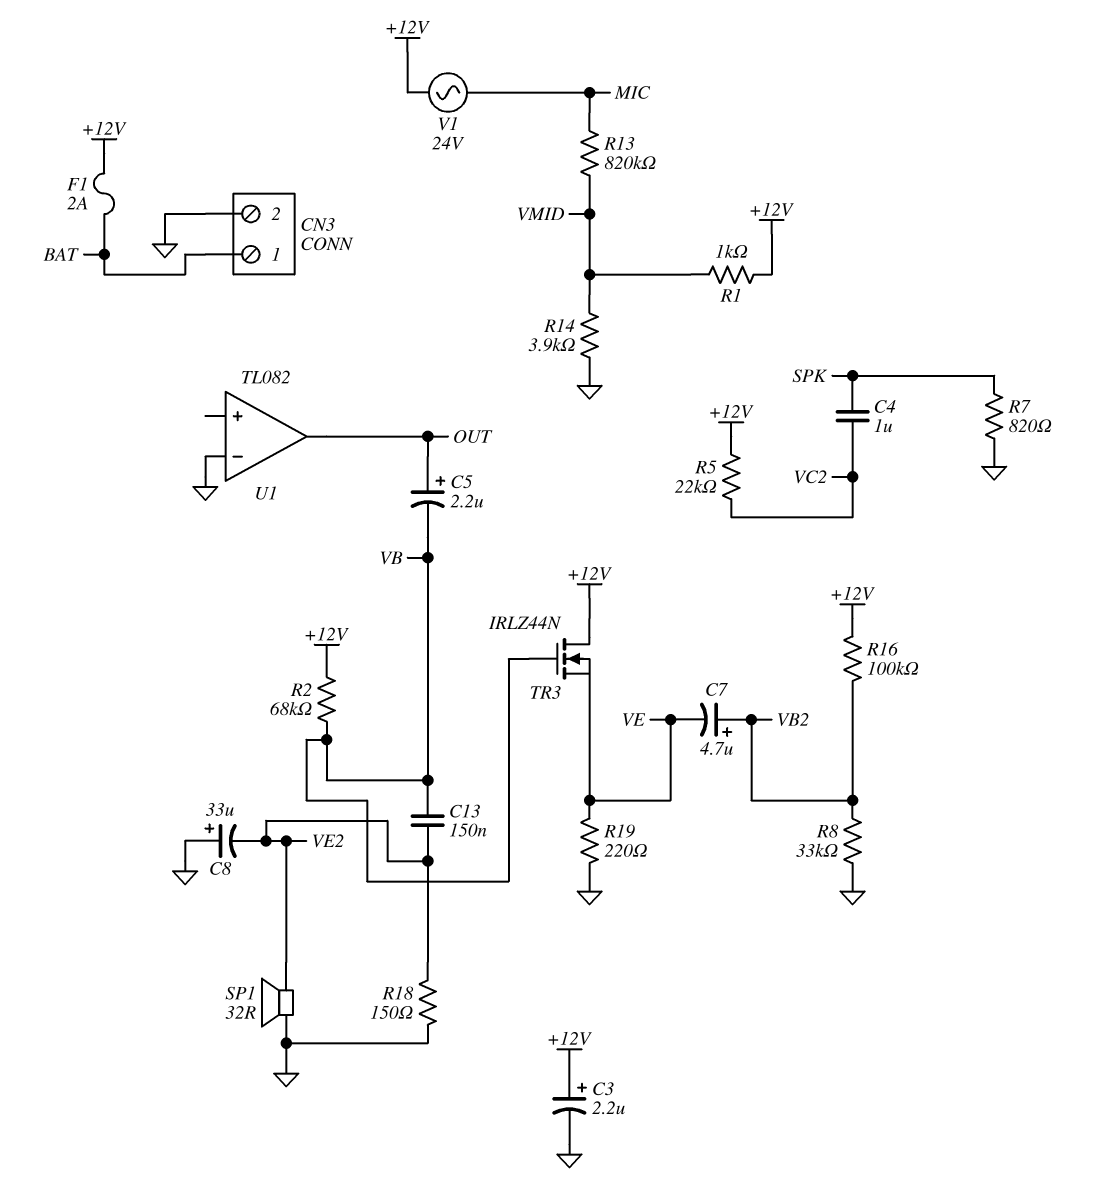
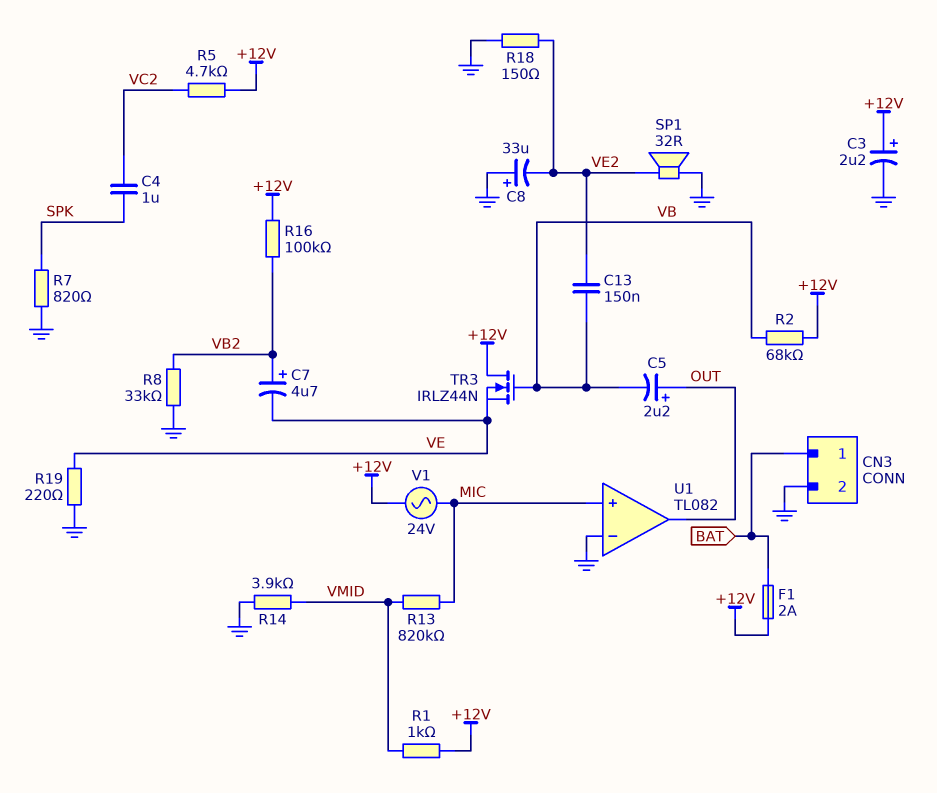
R5: 22k (+12V, VC2) -> 4.7k (+12V, VC2)
U1 pin in+: none -> MIC

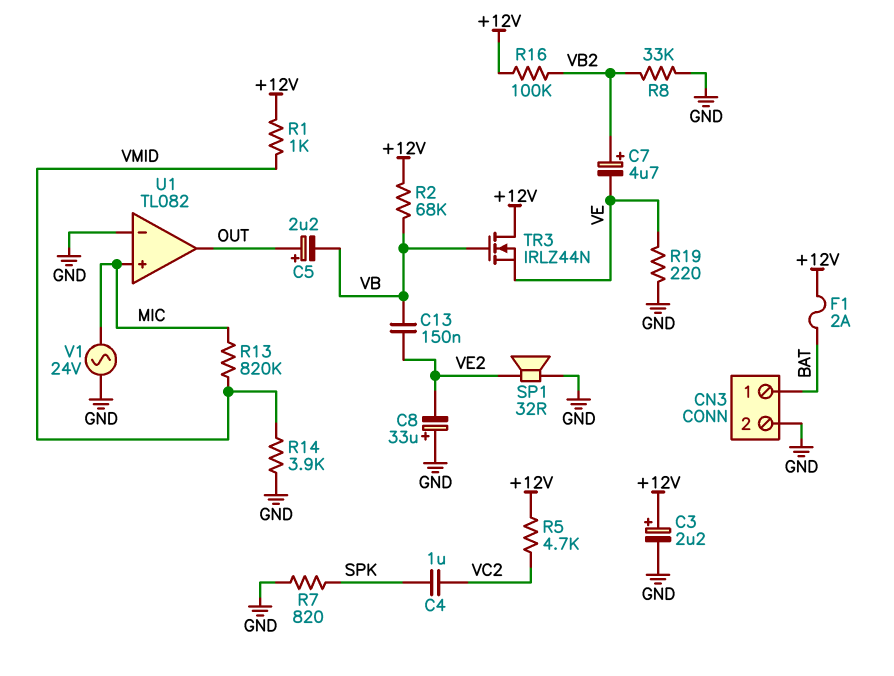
R18: 150 (GND, VE2) -> none
V1: AC 24V (+12V, MIC) -> AC 24V (GND, MIC)

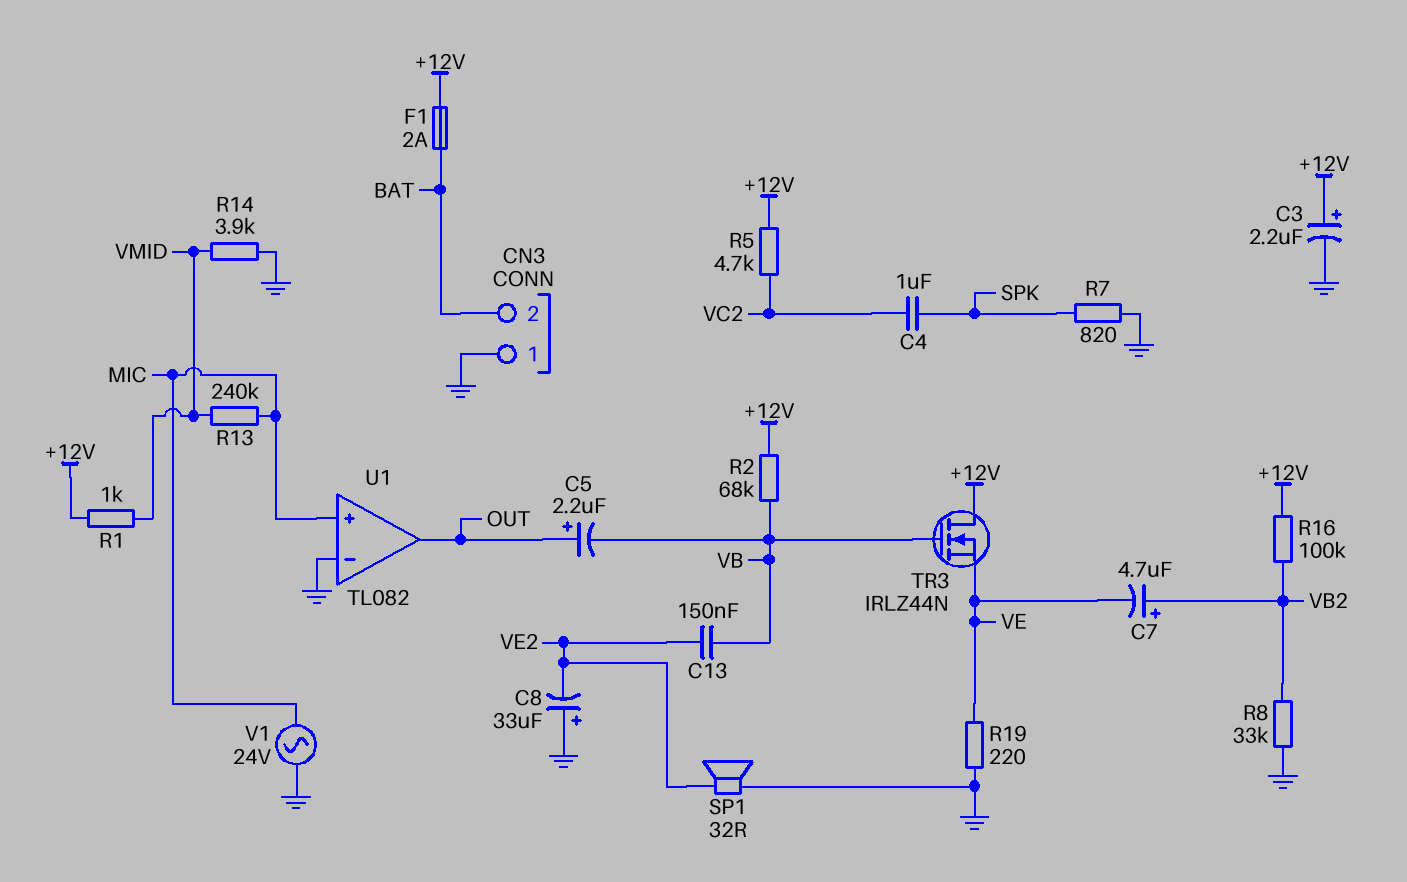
CN3 pin 1: BAT -> GND
CN3 pin 2: GND -> BAT
R13: 820k (MIC, VMID) -> 240k (MIC, VMID)

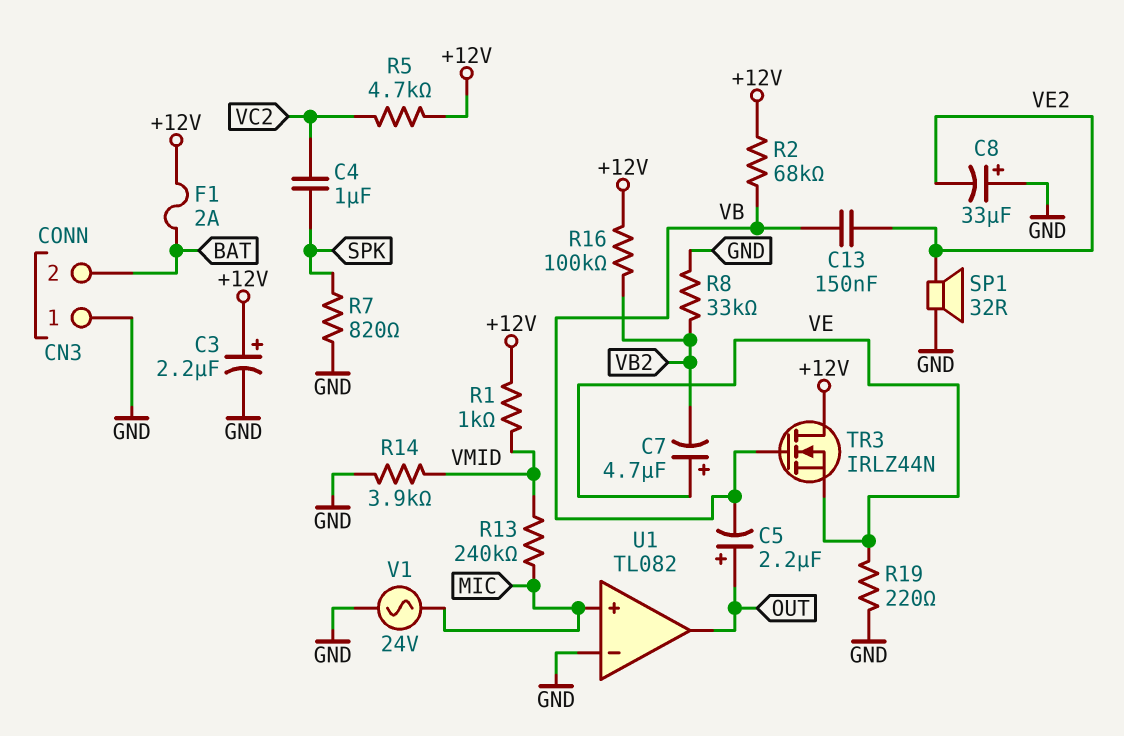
C7: 4.7uF (plus VB2, minus VE) -> 4.7uF (plus VE, minus VB2)

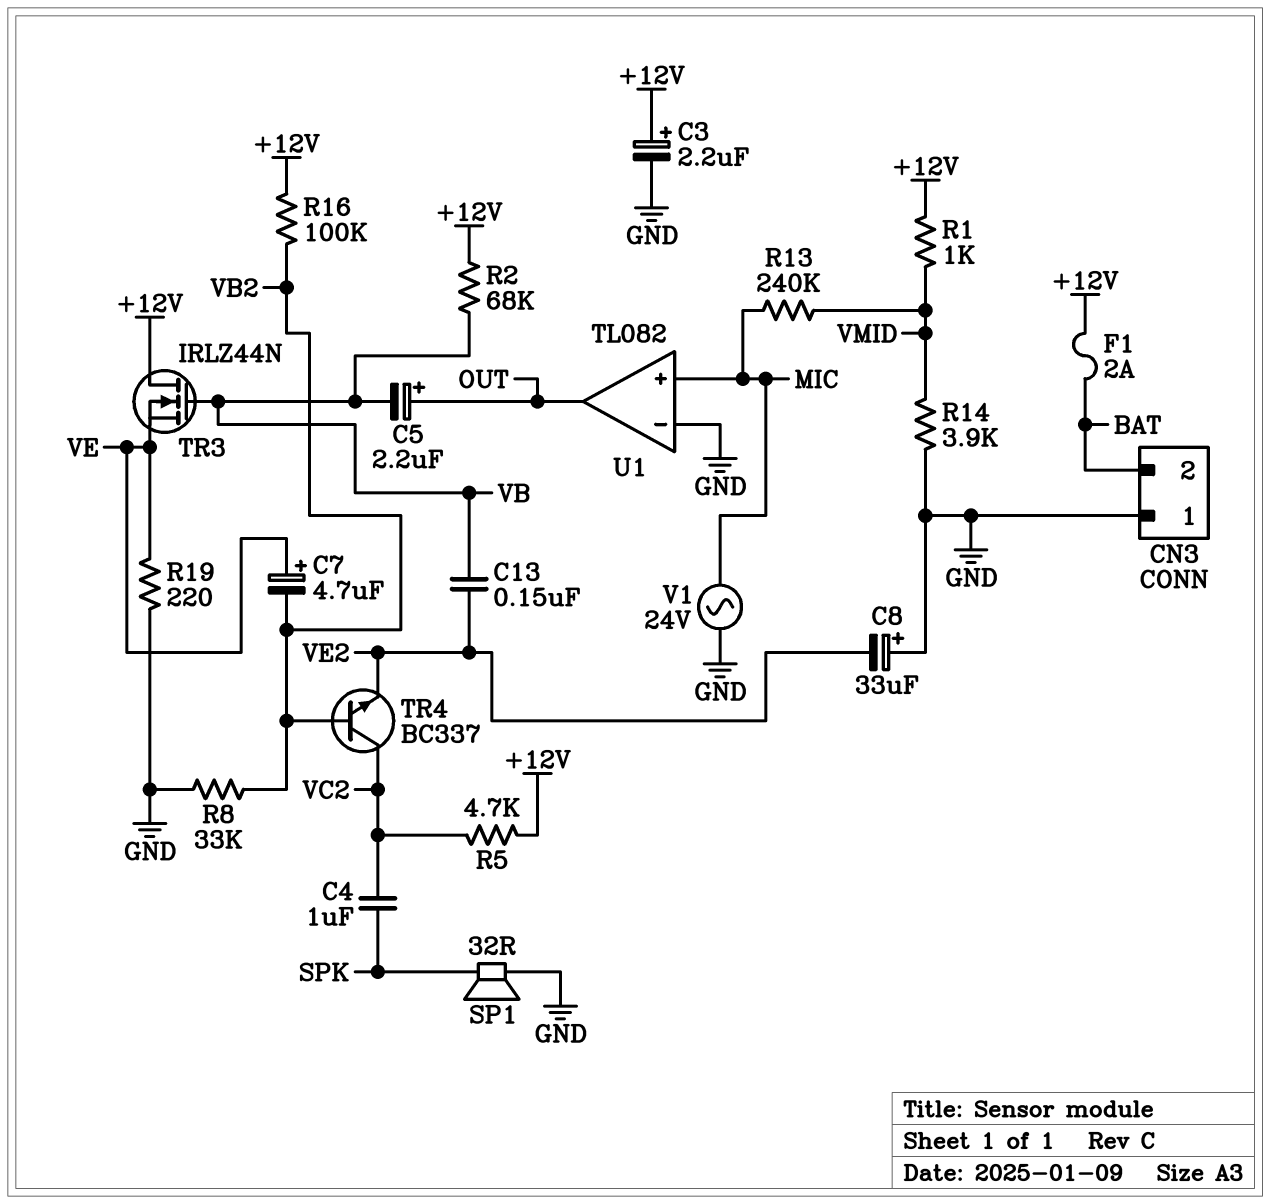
R7: 820 (GND, SPK) -> none
SP1: speaker 32R (GND, VE2) -> speaker 32R (GND, SPK)
TR4: none -> NPN BC337 (B VB2, C VC2, E VE2)

